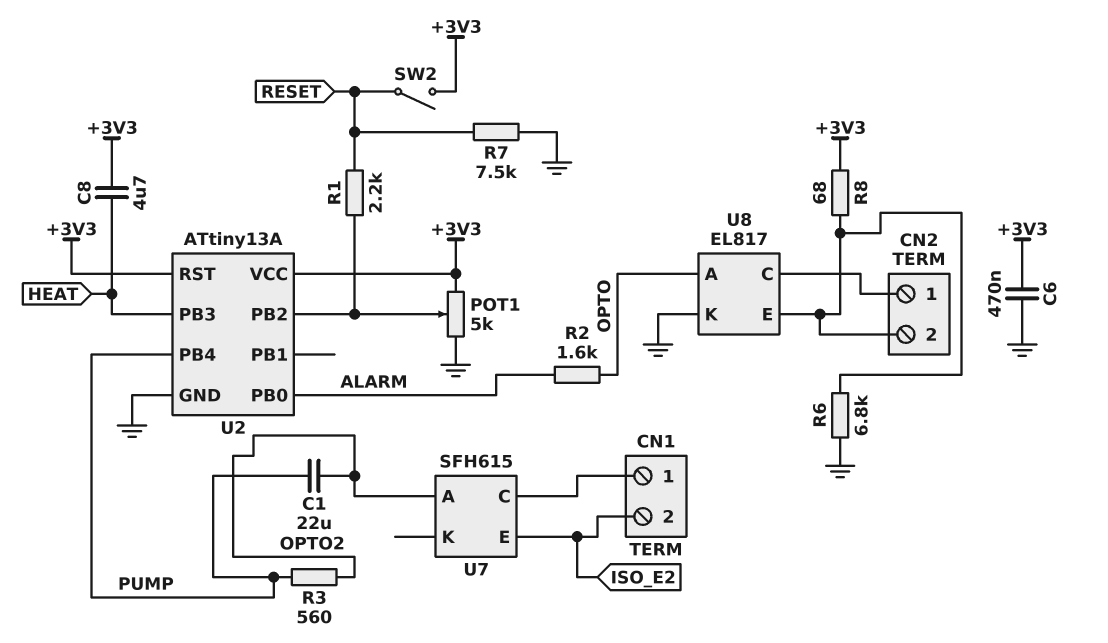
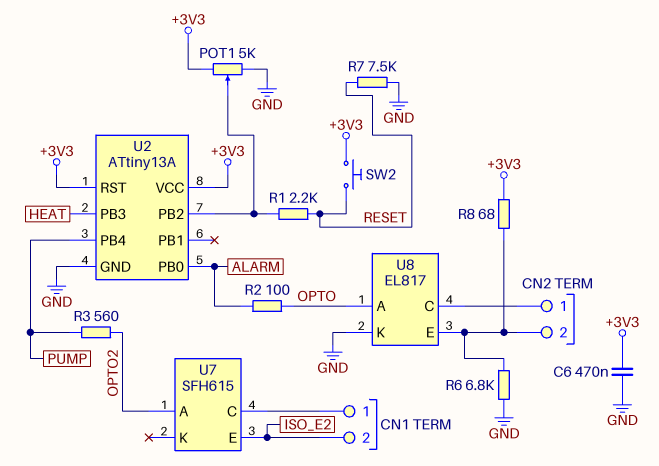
C1: 22uF (OPTO2, PUMP) -> none
C8: 4.7uF (+3V3, HEAT) -> none
R2: 1.6k (ALARM, OPTO) -> 100 (ALARM, OPTO)
SW2: switch (+3V3, RESET) -> button (+3V3, RESET)

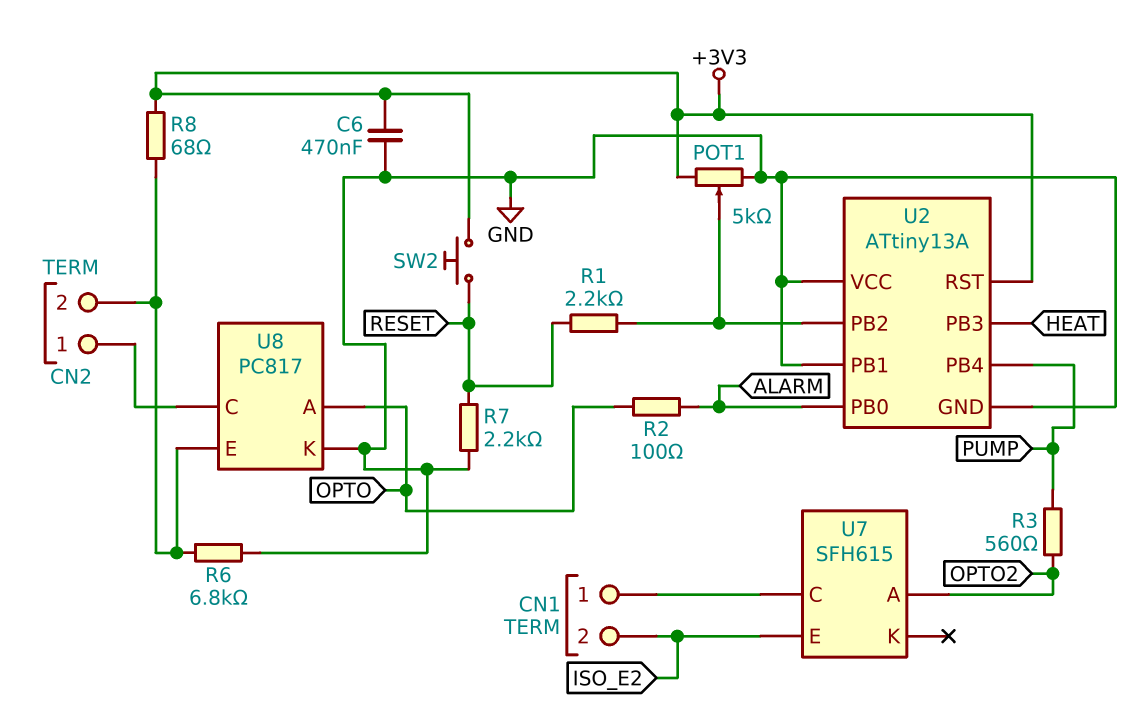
R7: 7.5k (GND, RESET) -> 2.2k (GND, RESET)
U2 pin PB1: none -> GND
U2 pin VCC: +3V3 -> GND
U8: EL817 -> PC817

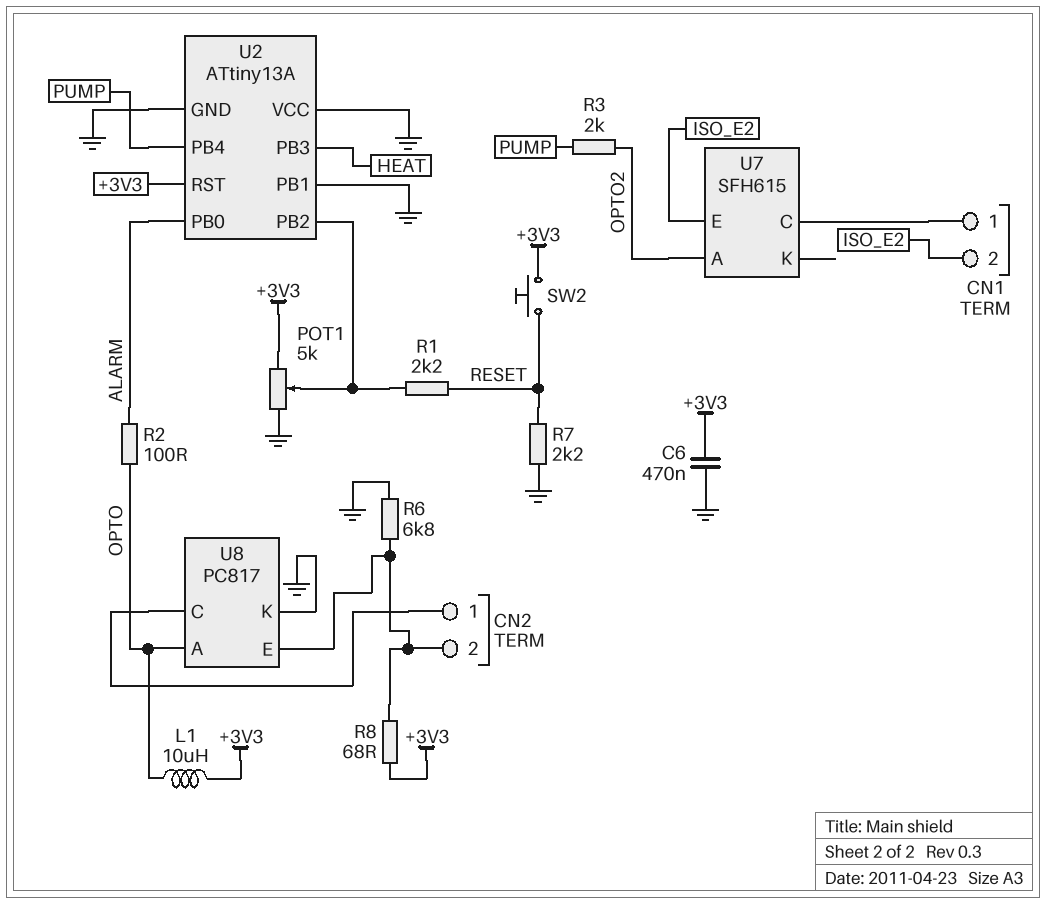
L1: none -> 10uH (+3V3, OPTO)
R3: 560 (OPTO2, PUMP) -> 2k (OPTO2, PUMP)

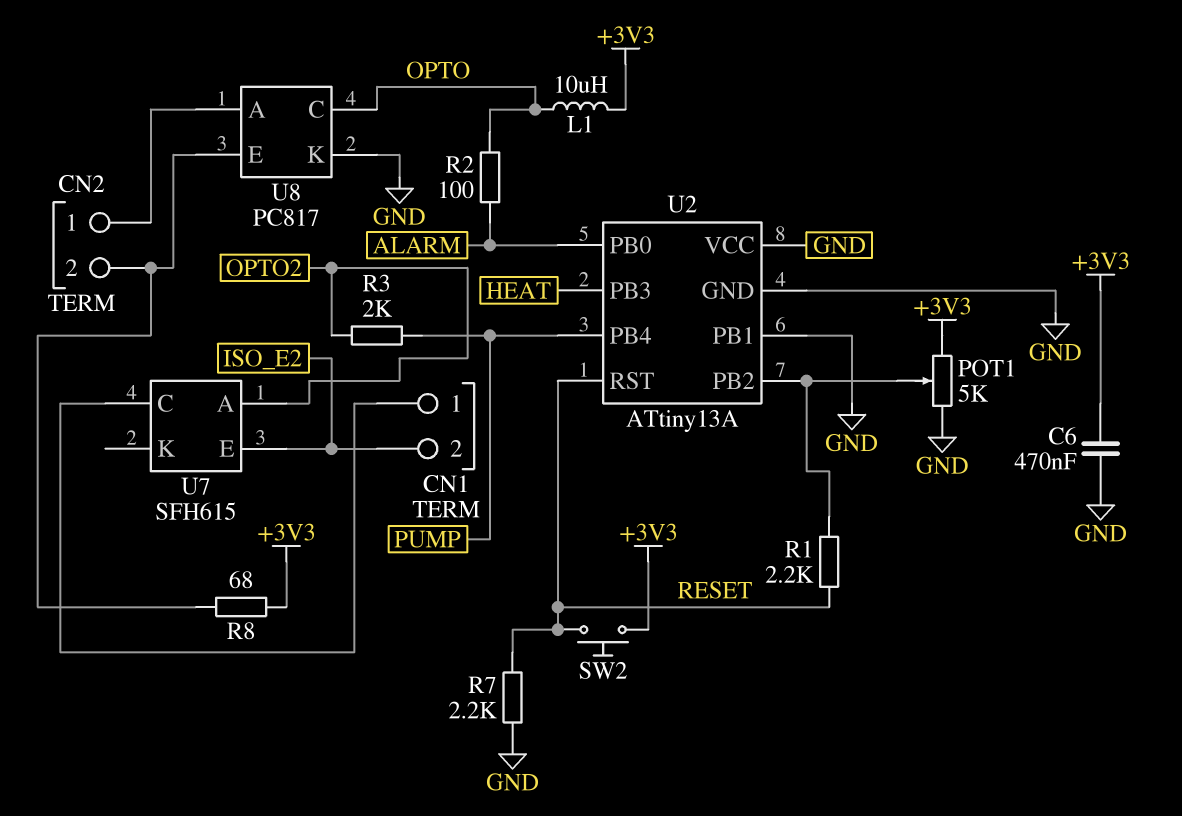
R6: 6.8k (CN2/2, GND) -> none
U2 pin RST: +3V3 -> RESET
U8 pin A: OPTO -> CN2/1
U8 pin C: CN2/1 -> OPTO

